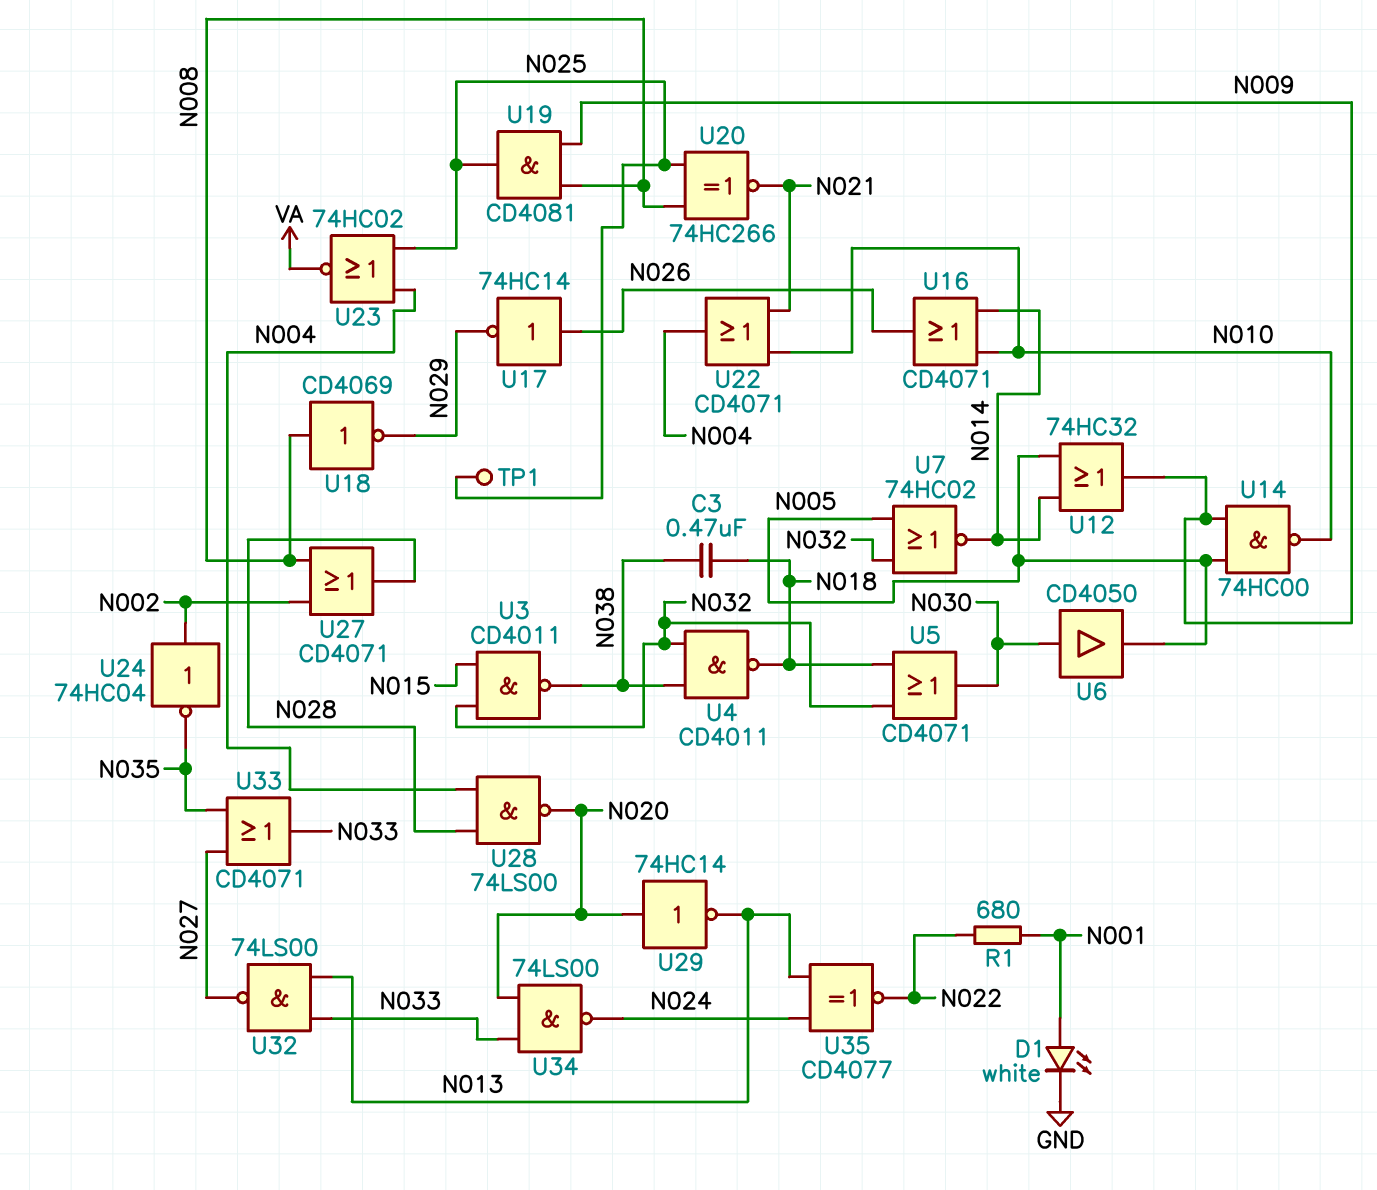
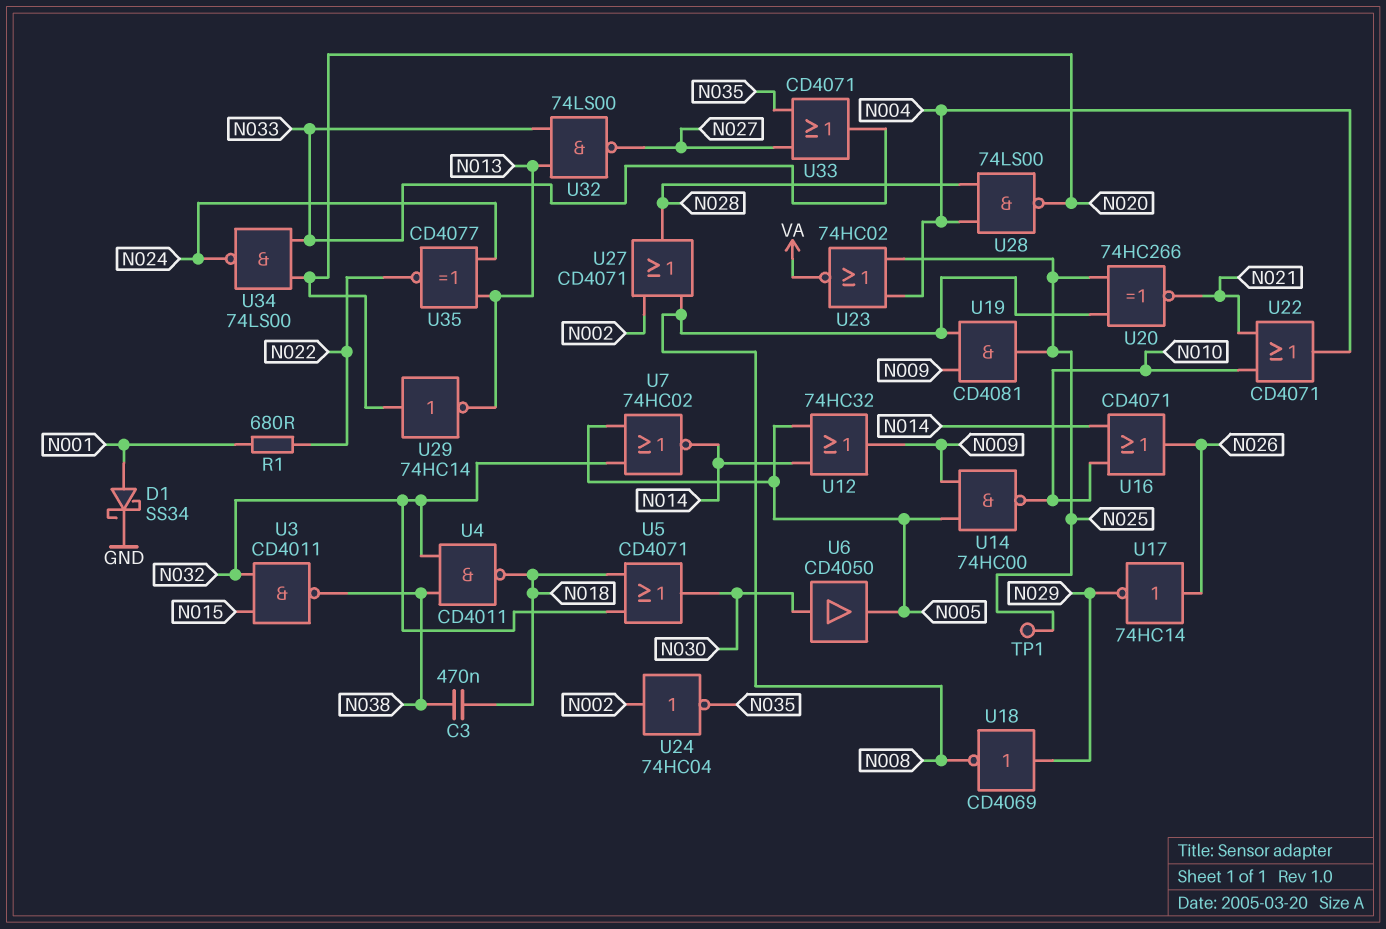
D1: LED white (A N001, K GND) -> schottky SS34 (A N001, K GND)
U18: NOT CD4069 (in N008, out N029) -> NOT CD4069 (in N029, out N008)

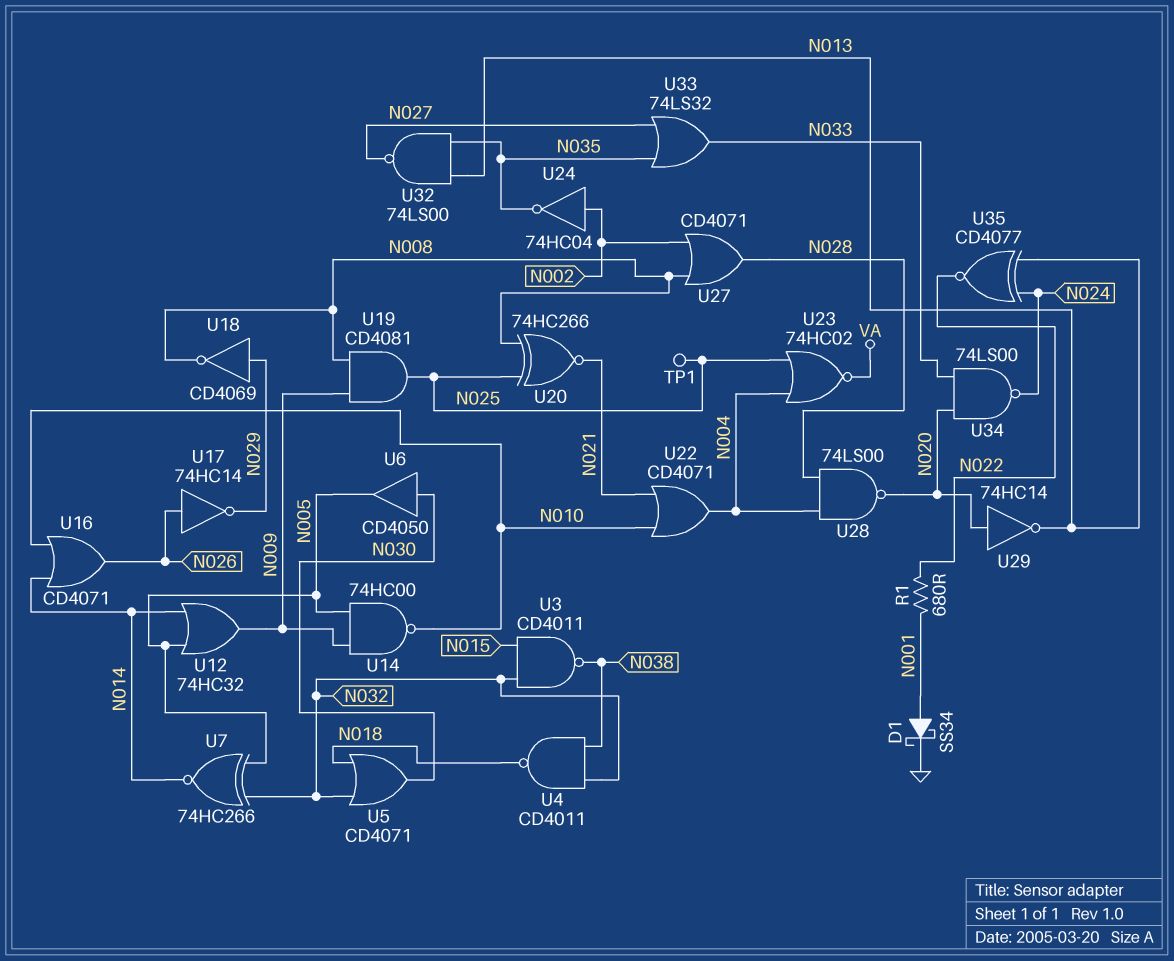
C3: 470nF (N018, N038) -> none
U7: NOR 74HC02 (in N005, in N032, out N014) -> XNOR 74HC266 (in N005, in N032, out N014)
U32: NAND 74LS00 (in N013, in N033, out N027) -> NAND 74LS00 (in N013, in N035, out N027)
U33: OR CD4071 (in N027, in N035, out N033) -> OR 74LS32 (in N027, in N035, out N033)

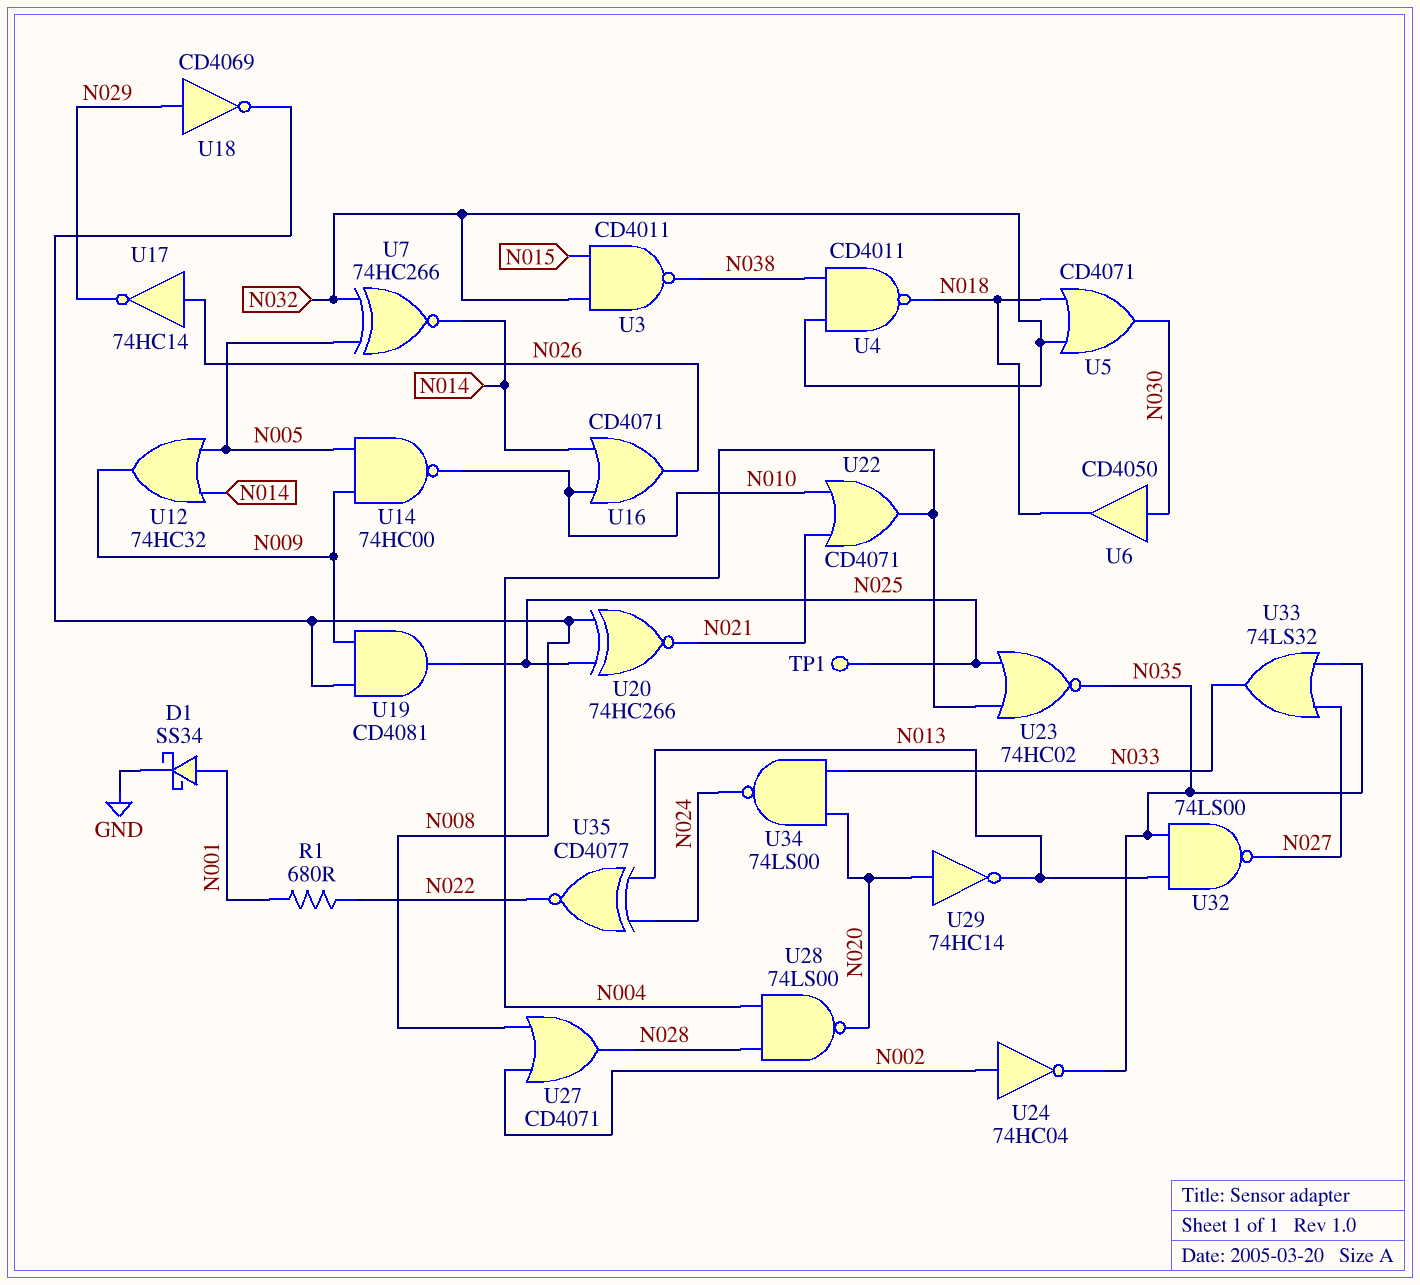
U6: buffer CD4050 (in N030, out N005) -> buffer CD4050 (in N030, out N018)
U23: NOR 74HC02 (in N004, in N025, out VA) -> NOR 74HC02 (in N004, in N025, out N035)

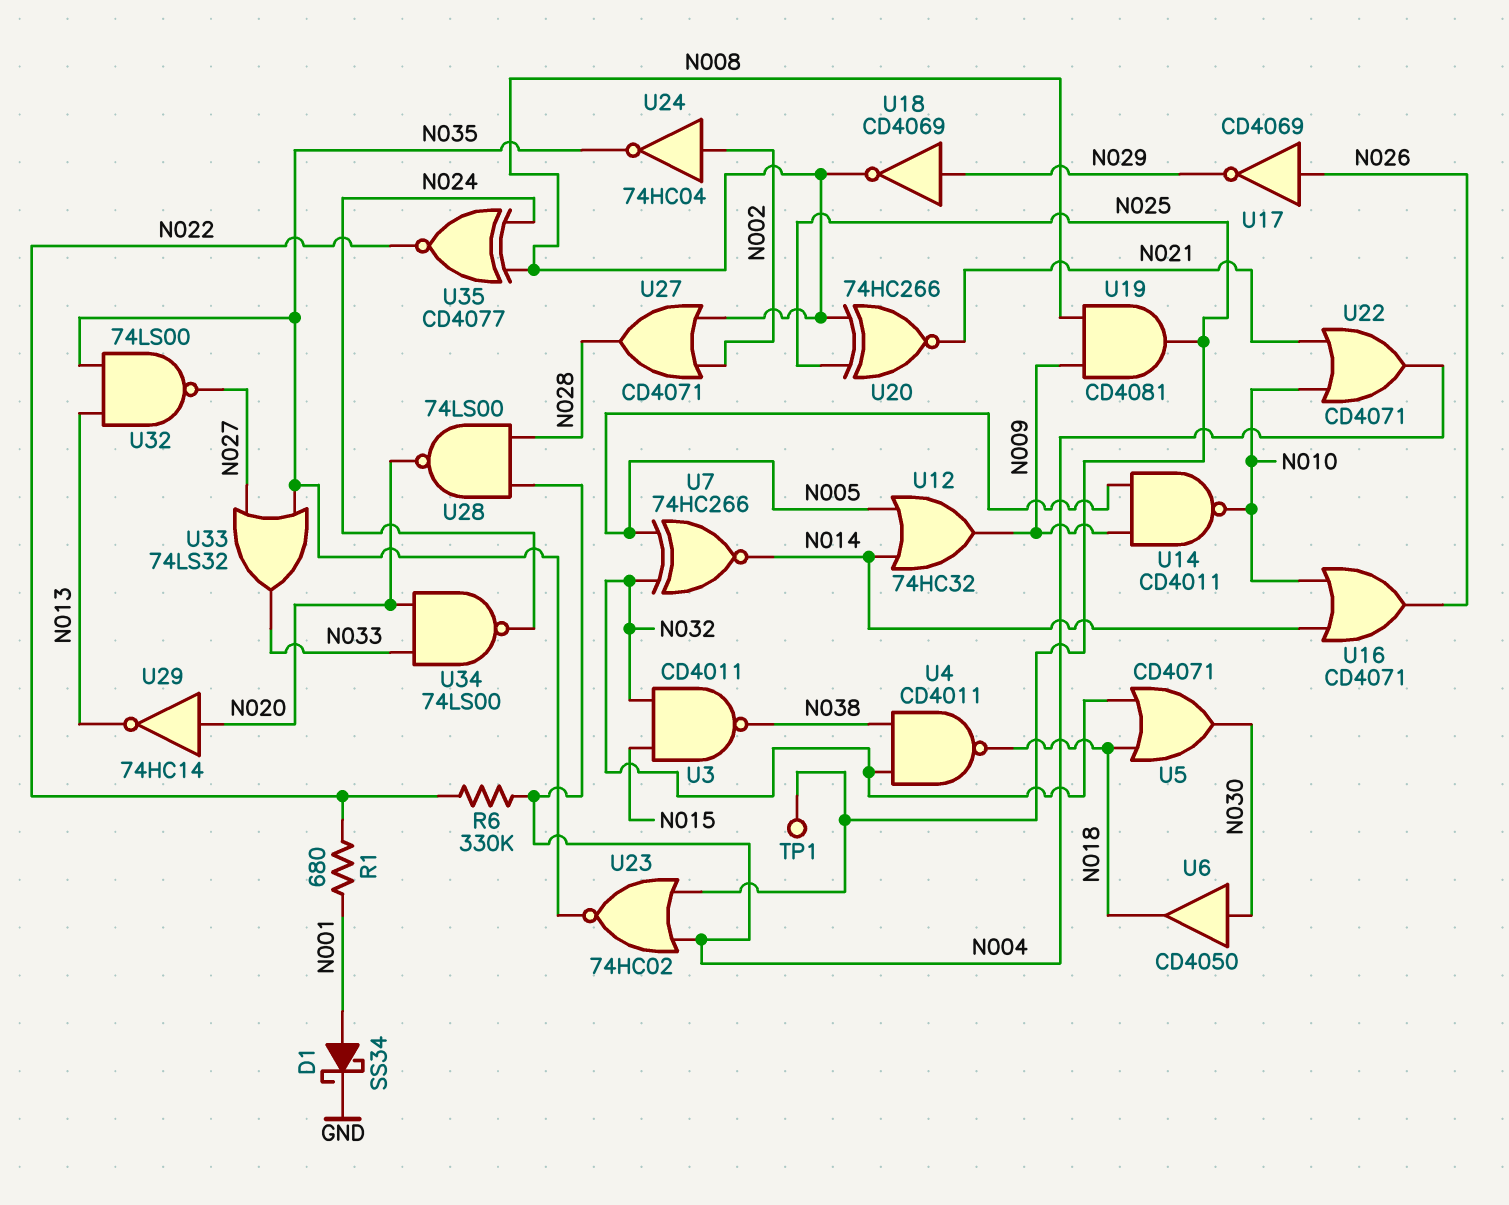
R6: none -> 330k (N004, N022)
U14: NAND 74HC00 (in N005, in N009, out N010) -> NAND CD4011 (in N005, in N009, out N010)
U17: NOT 74HC14 (in N026, out N029) -> NOT CD4069 (in N026, out N029)
U35: XNOR CD4077 (in N013, in N024, out N022) -> XNOR CD4077 (in N008, in N024, out N022)

